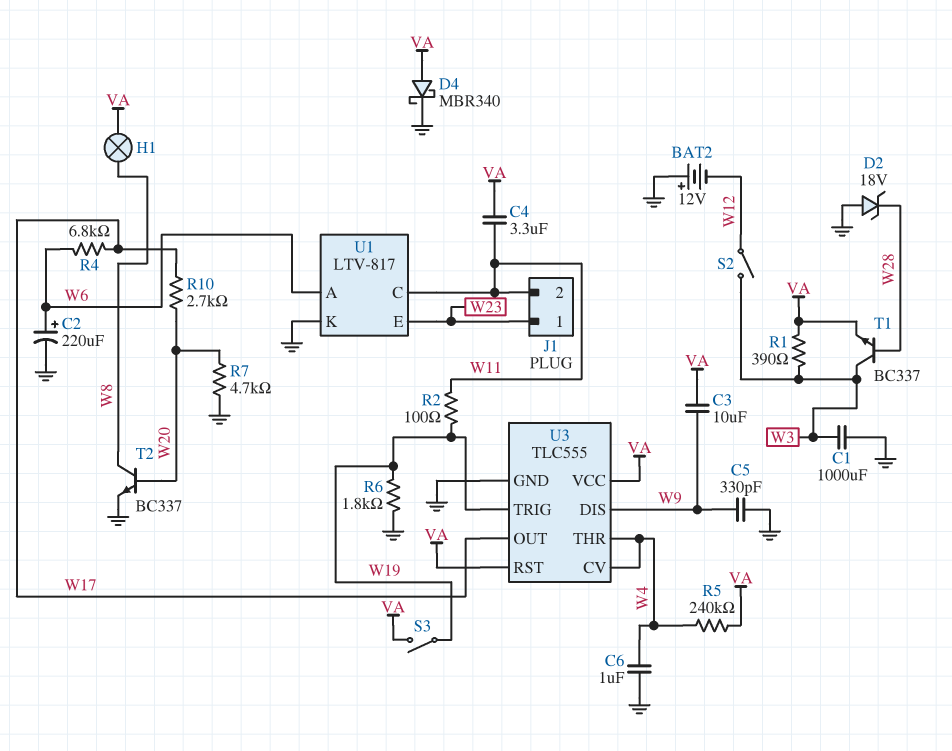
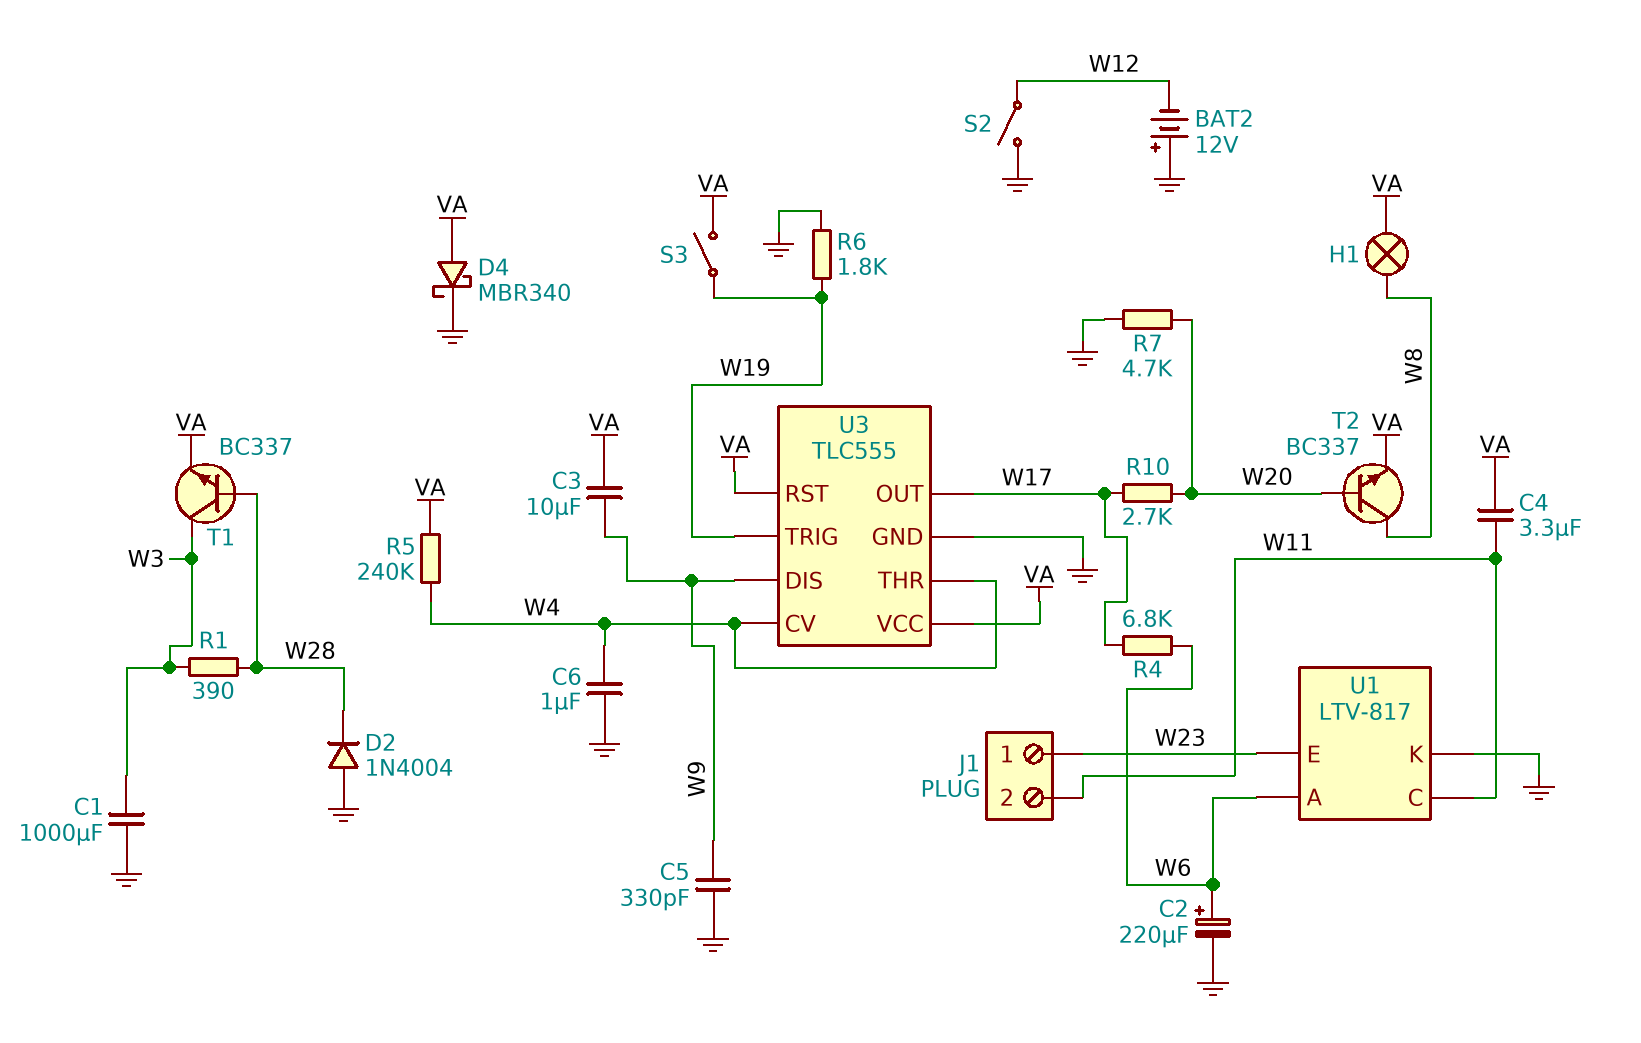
D2: zener 18V (A GND, K W28) -> diode 1N4004 (A GND, K W28)
R1: 390 (VA, W3) -> 390 (W3, W28)
R2: 100 (W11, W19) -> none
S2: switch (W3, W12) -> switch (GND, W12)
T2: NPN BC337 (B W20, C W8, E GND) -> NPN BC337 (B W20, C W8, E VA)

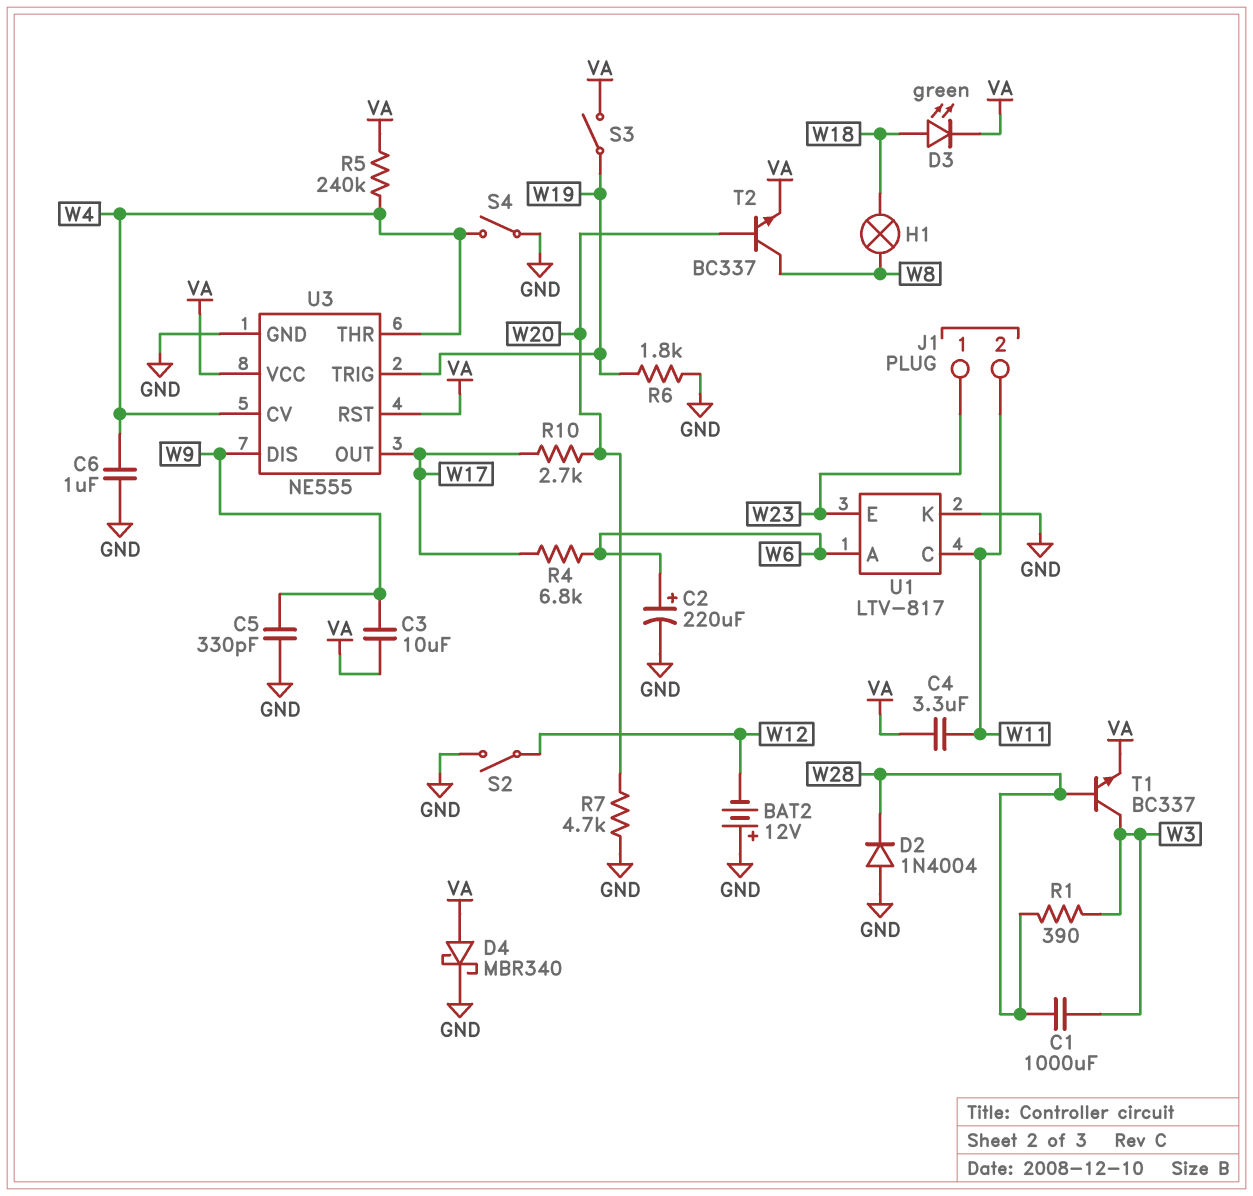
C1: 1000uF (GND, W3) -> 1000uF (W3, W28)
D3: none -> LED green (A W18, K VA)
H1: lamp (VA, W8) -> lamp (W8, W18)
S4: none -> switch (GND, W4)
U3: TLC555 -> NE555

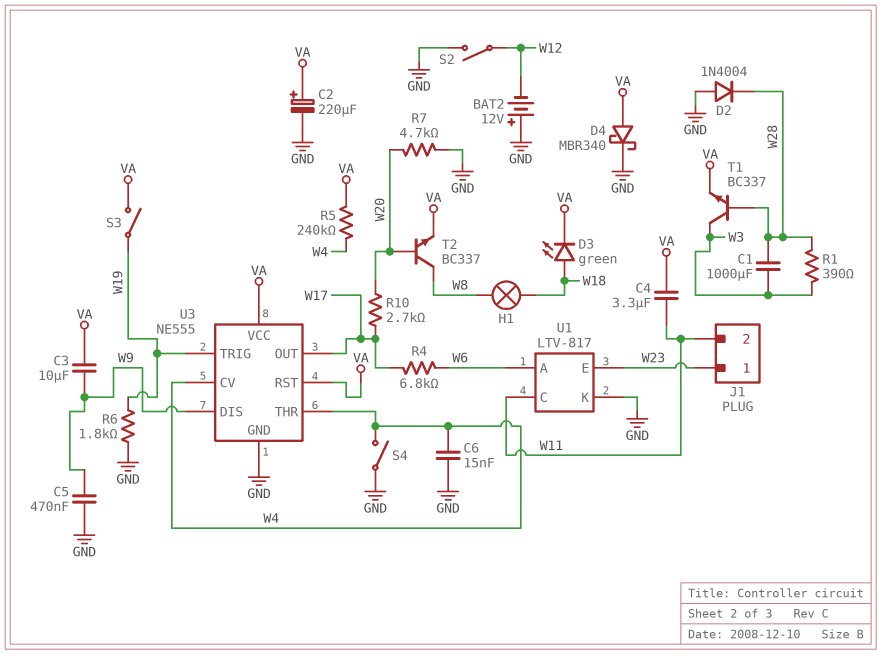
C2: 220uF (plus W6, minus GND) -> 220uF (plus VA, minus GND)
C5: 330pF (GND, W9) -> 470nF (GND, W9)
C6: 1uF (GND, W4) -> 15nF (GND, W4)

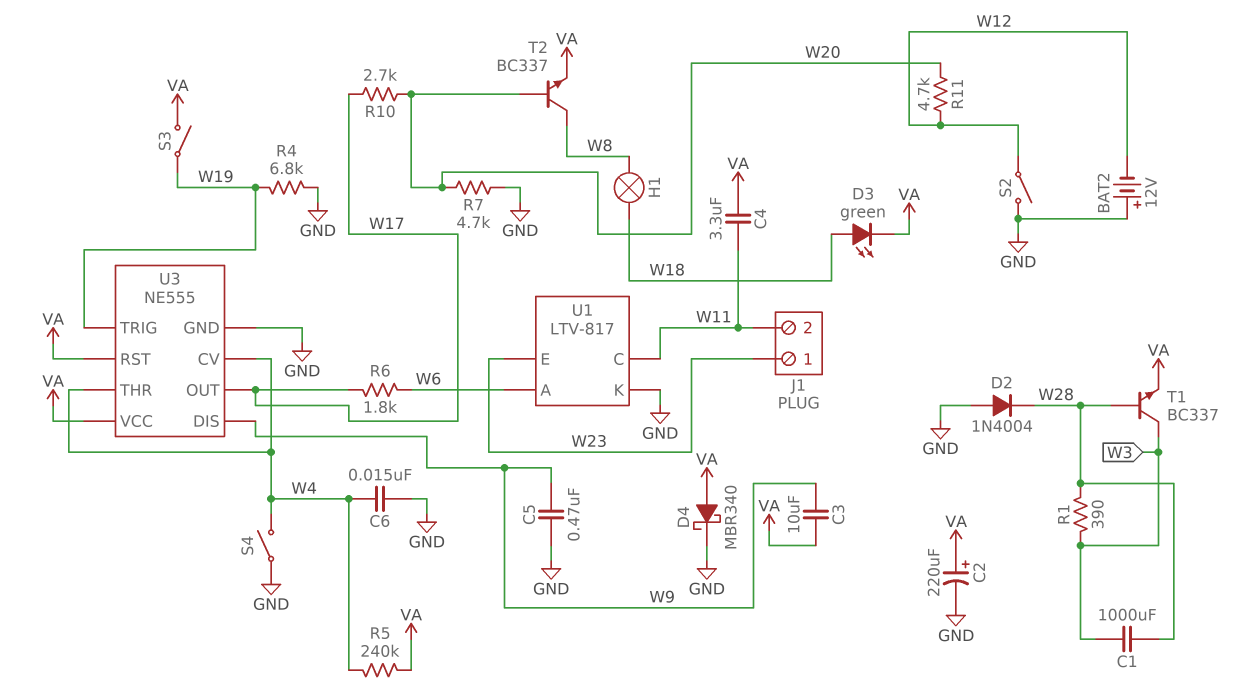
R4: 6.8k (W6, W17) -> 6.8k (GND, W19)
R6: 1.8k (GND, W19) -> 1.8k (W6, W17)
R11: none -> 4.7k (W12, W20)

